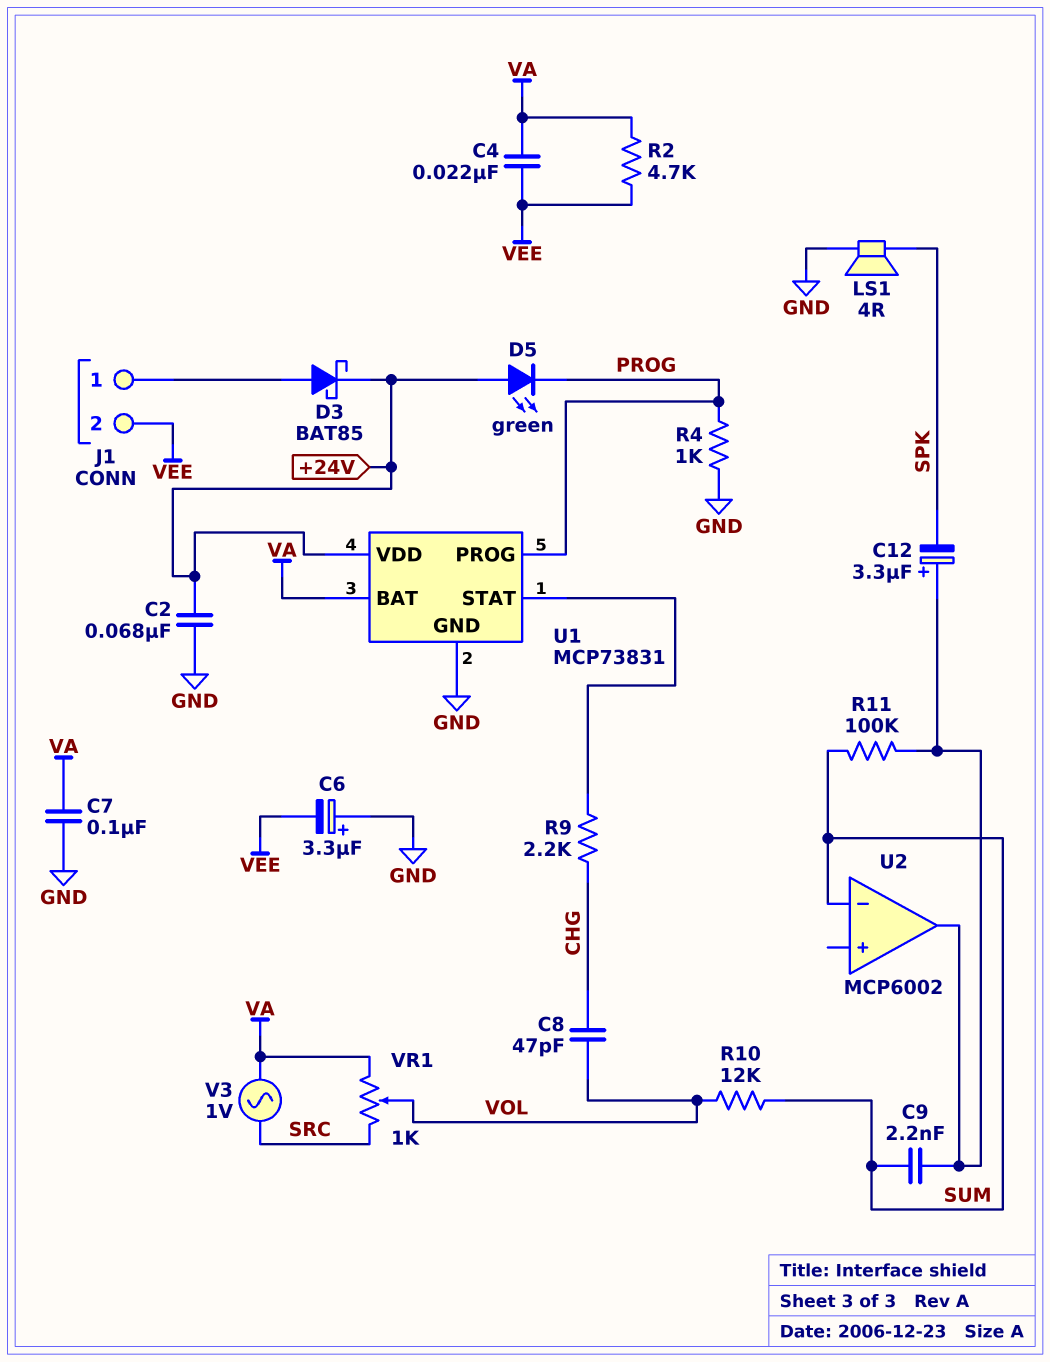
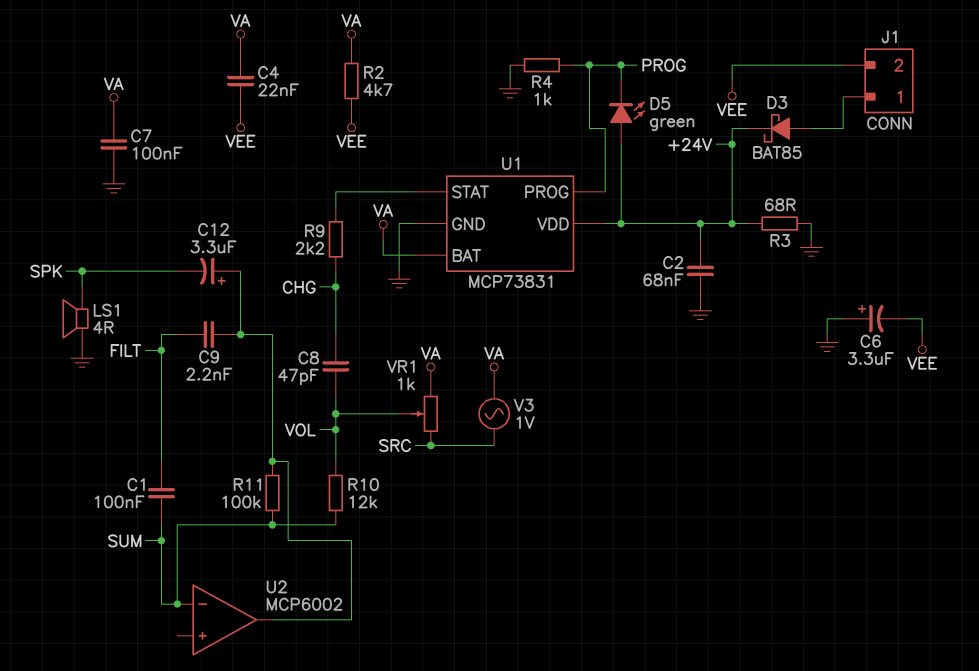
C1: none -> 100nF (FILT, SUM)
C9: 2.2nF (SUM, U2/out) -> 2.2nF (FILT, U2/out)
R3: none -> 68 (+24V, GND)

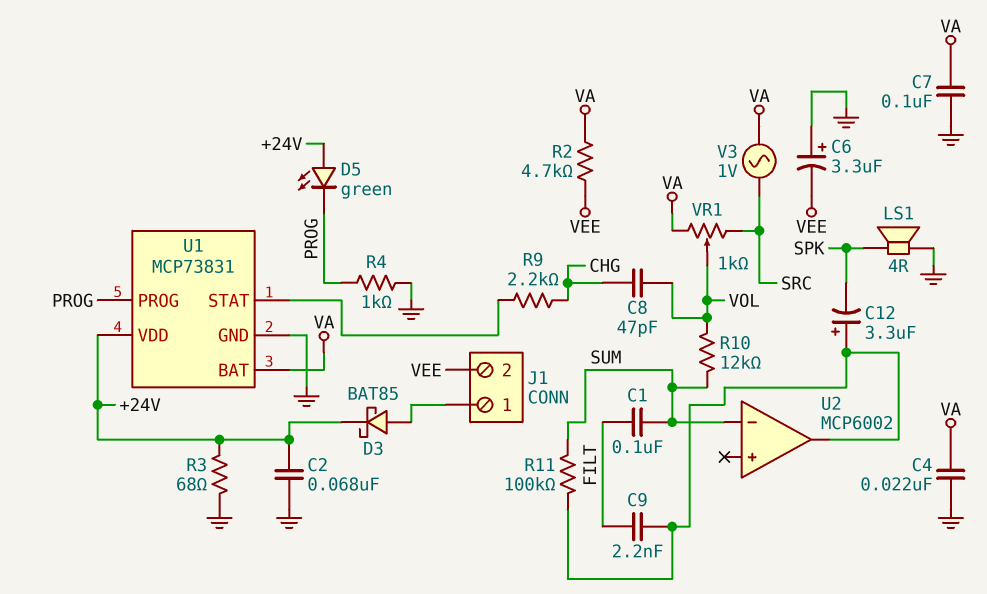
C4: 22nF (VA, VEE) -> 22nF (GND, VA)

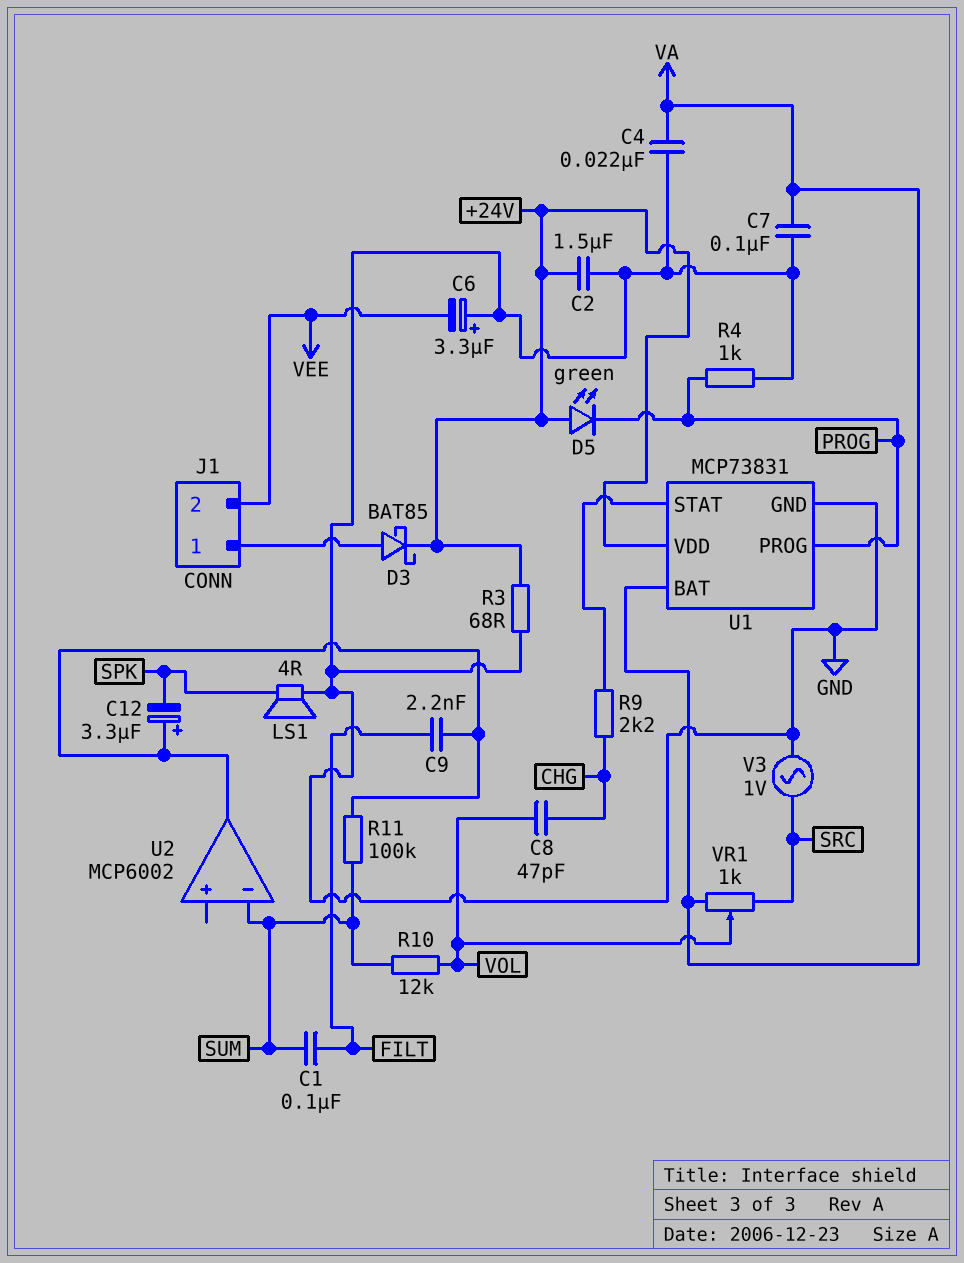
C2: 68nF (+24V, GND) -> 1.5uF (+24V, GND)
R2: 4.7k (VA, VEE) -> none
V3: AC 1V (SRC, VA) -> AC 1V (GND, SRC)

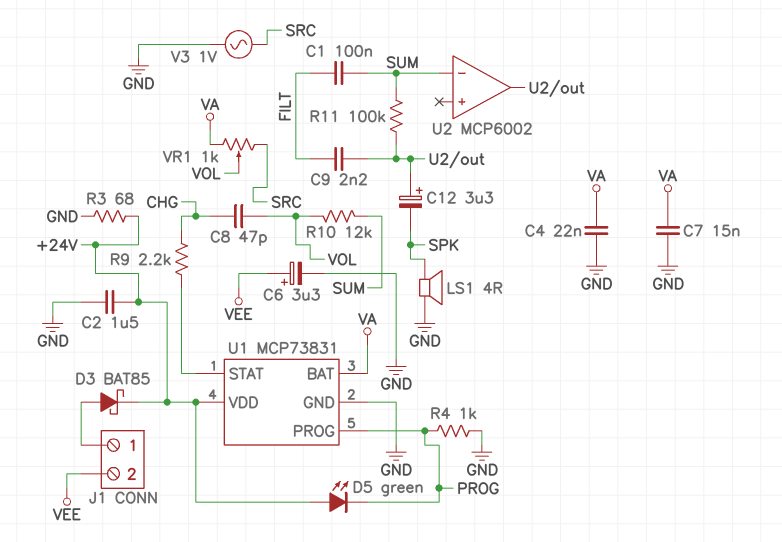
C6: 3.3uF (plus GND, minus VEE) -> 3.3uF (plus VEE, minus GND)
C7: 100nF (GND, VA) -> 15nF (GND, VA)

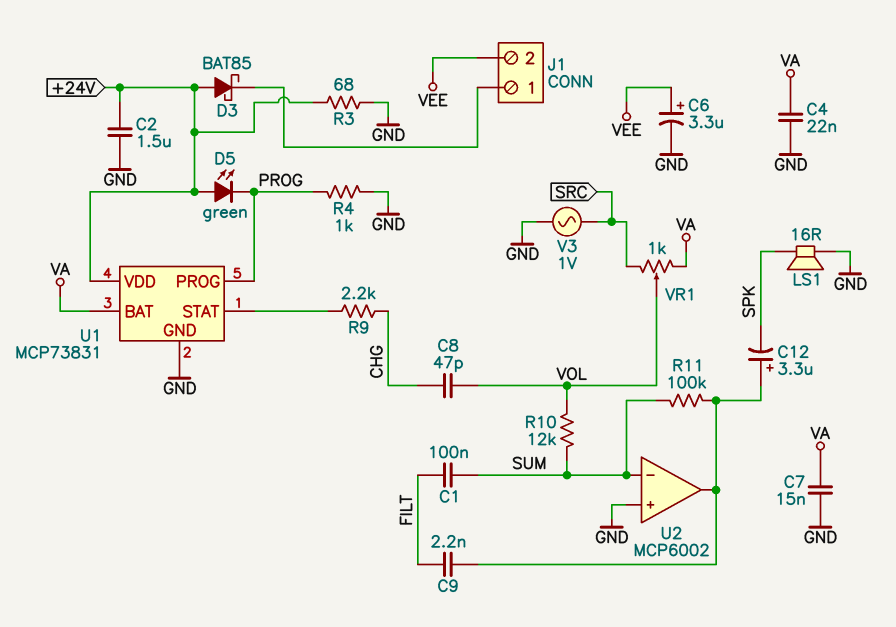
D3: schottky BAT85 (A J1/1, K +24V) -> schottky BAT85 (A +24V, K J1/1)
LS1: speaker 4R (GND, SPK) -> speaker 16R (GND, SPK)
U2 pin in+: none -> GND

